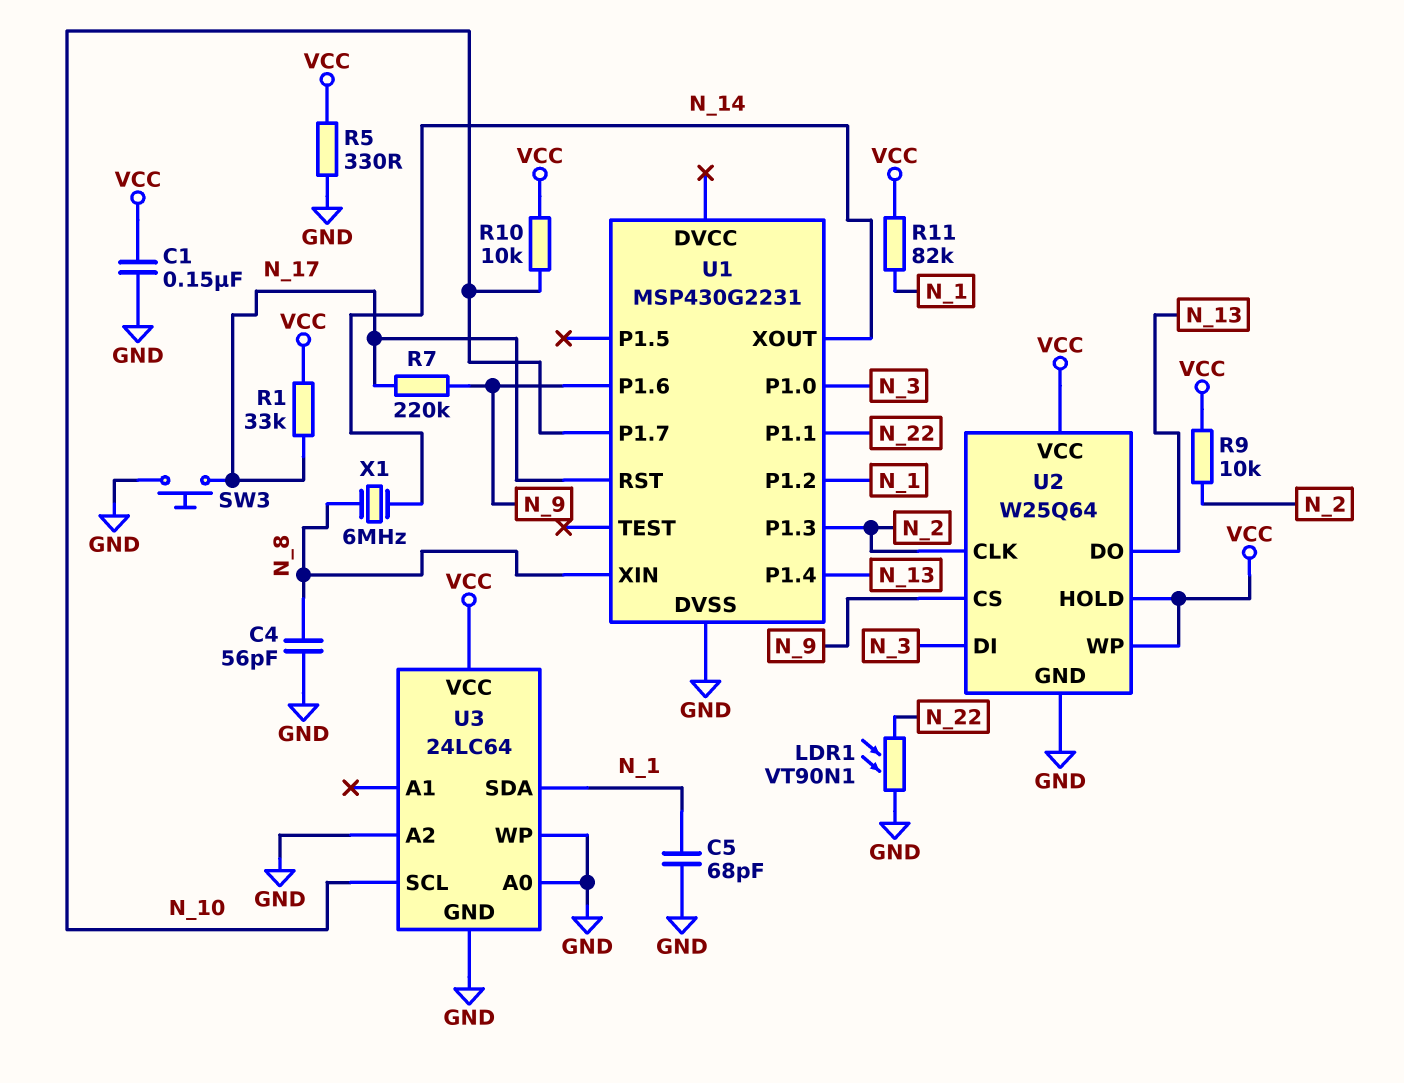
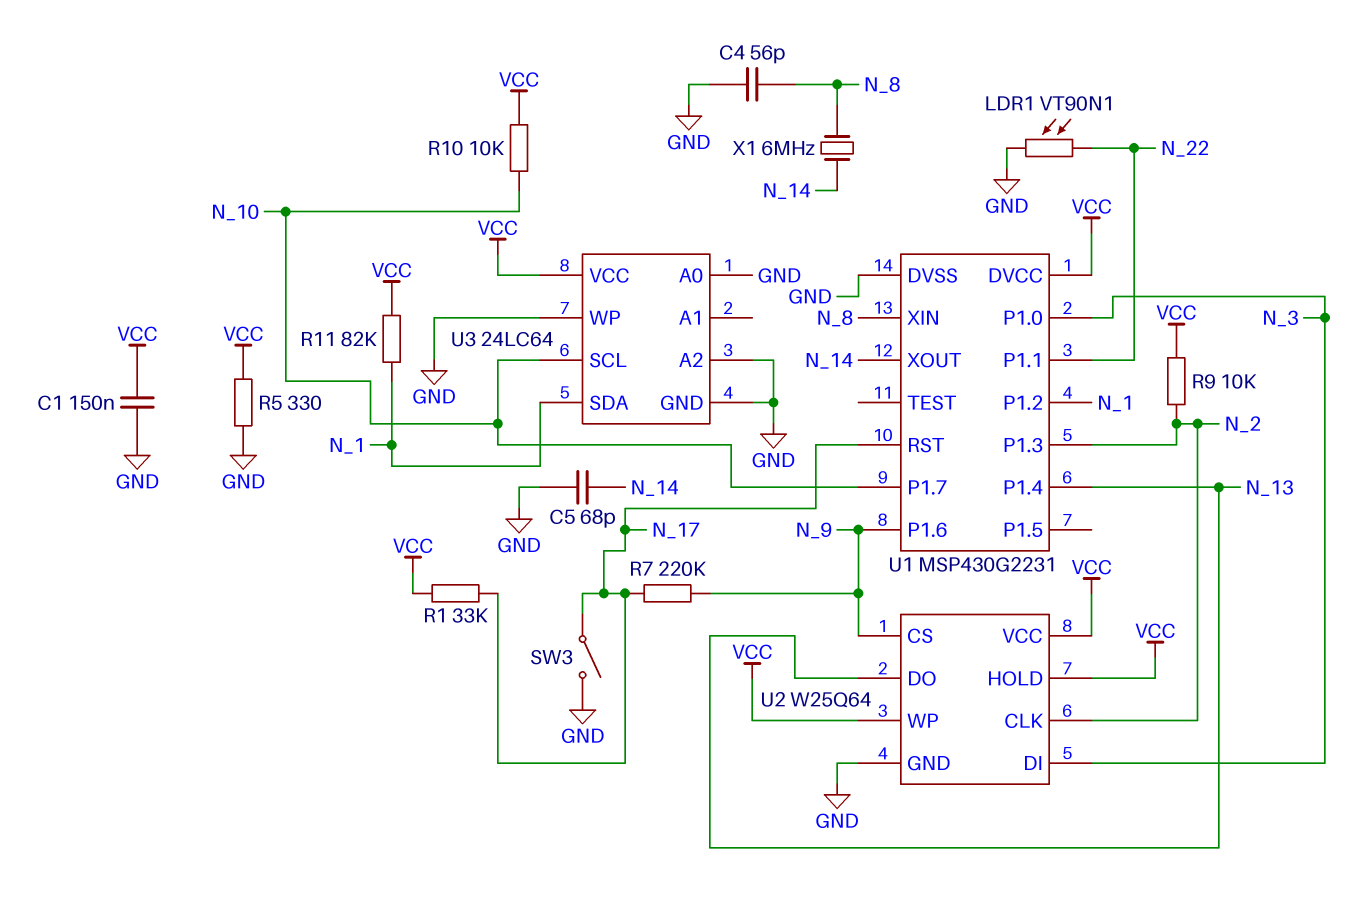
C5: 68pF (GND, N_1) -> 68pF (GND, N_14)
SW3: button (GND, N_17) -> switch (GND, N_17)
U1 pin DVCC: none -> VCC

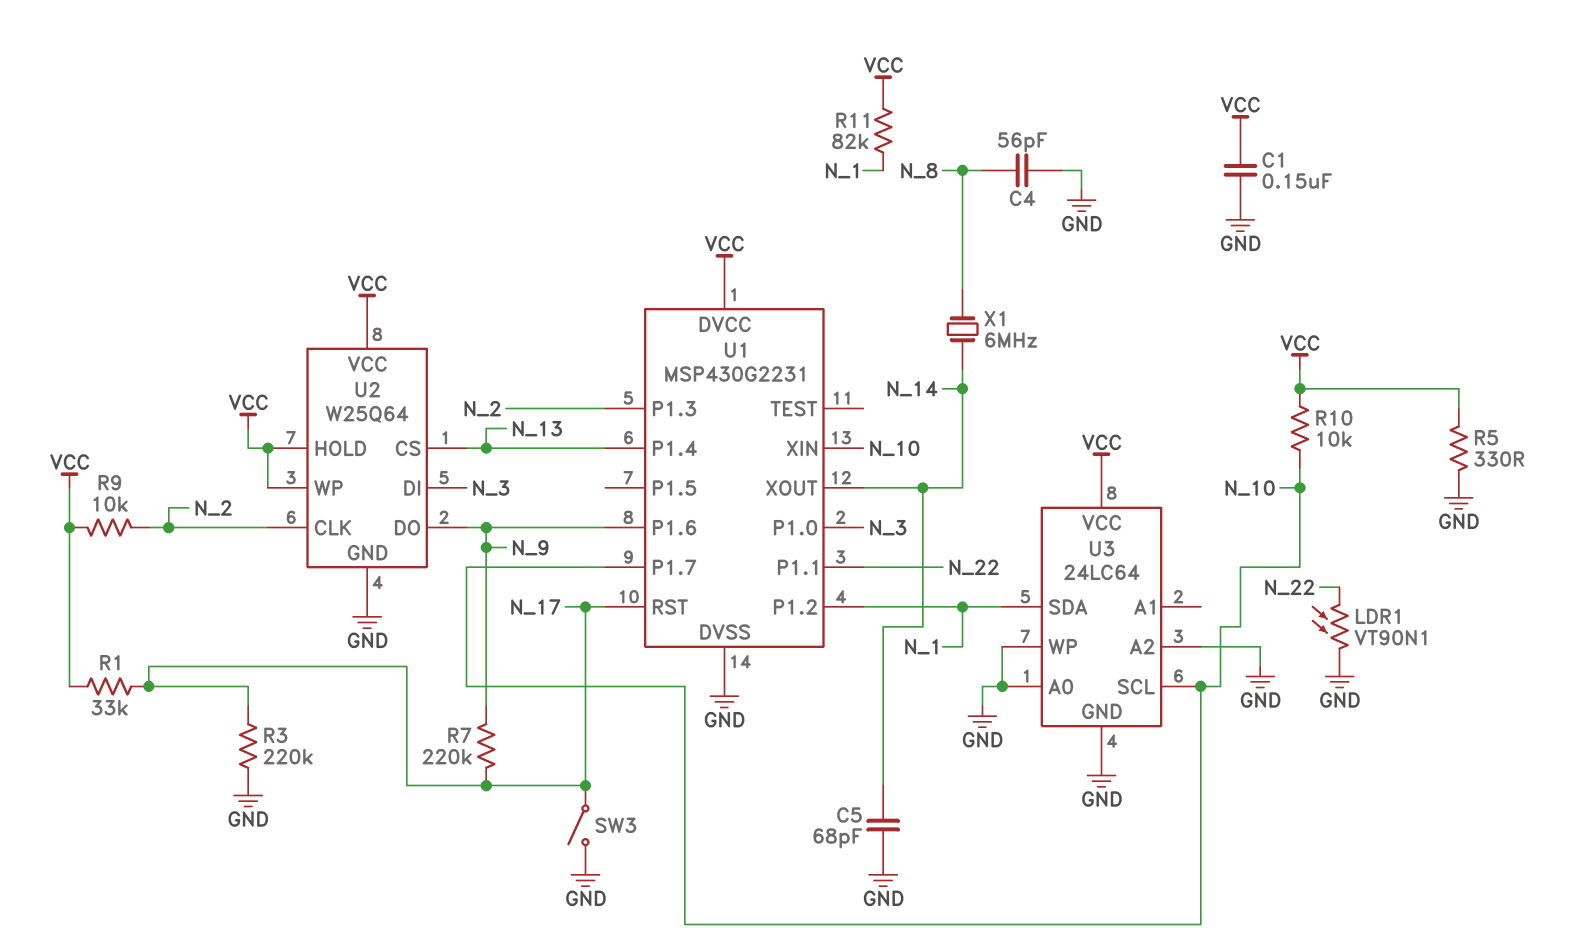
R3: none -> 220k (GND, N_17)
U1 pin XIN: N_8 -> N_10
U2 pin CS: N_9 -> N_13
U2 pin DO: N_13 -> N_9

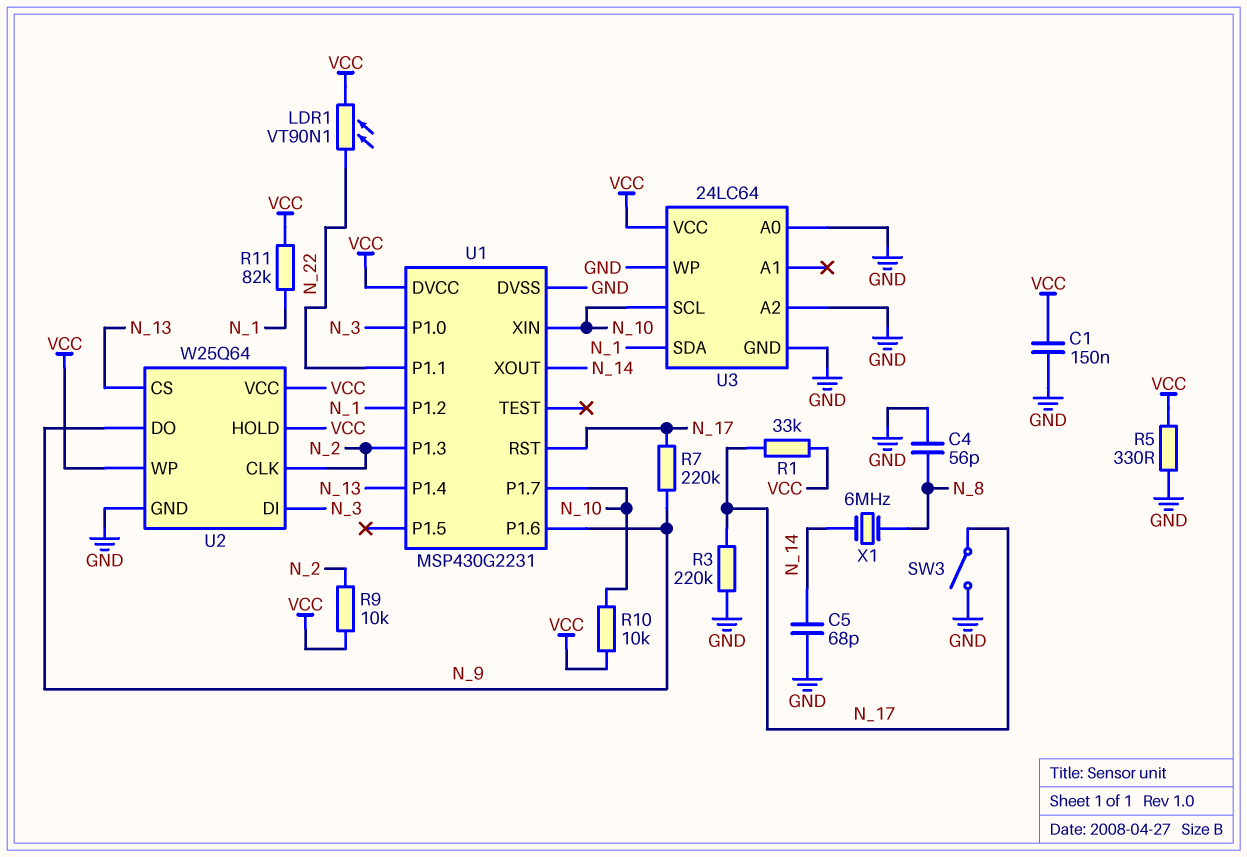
LDR1: VT90N1 (GND, N_22) -> VT90N1 (N_22, VCC)

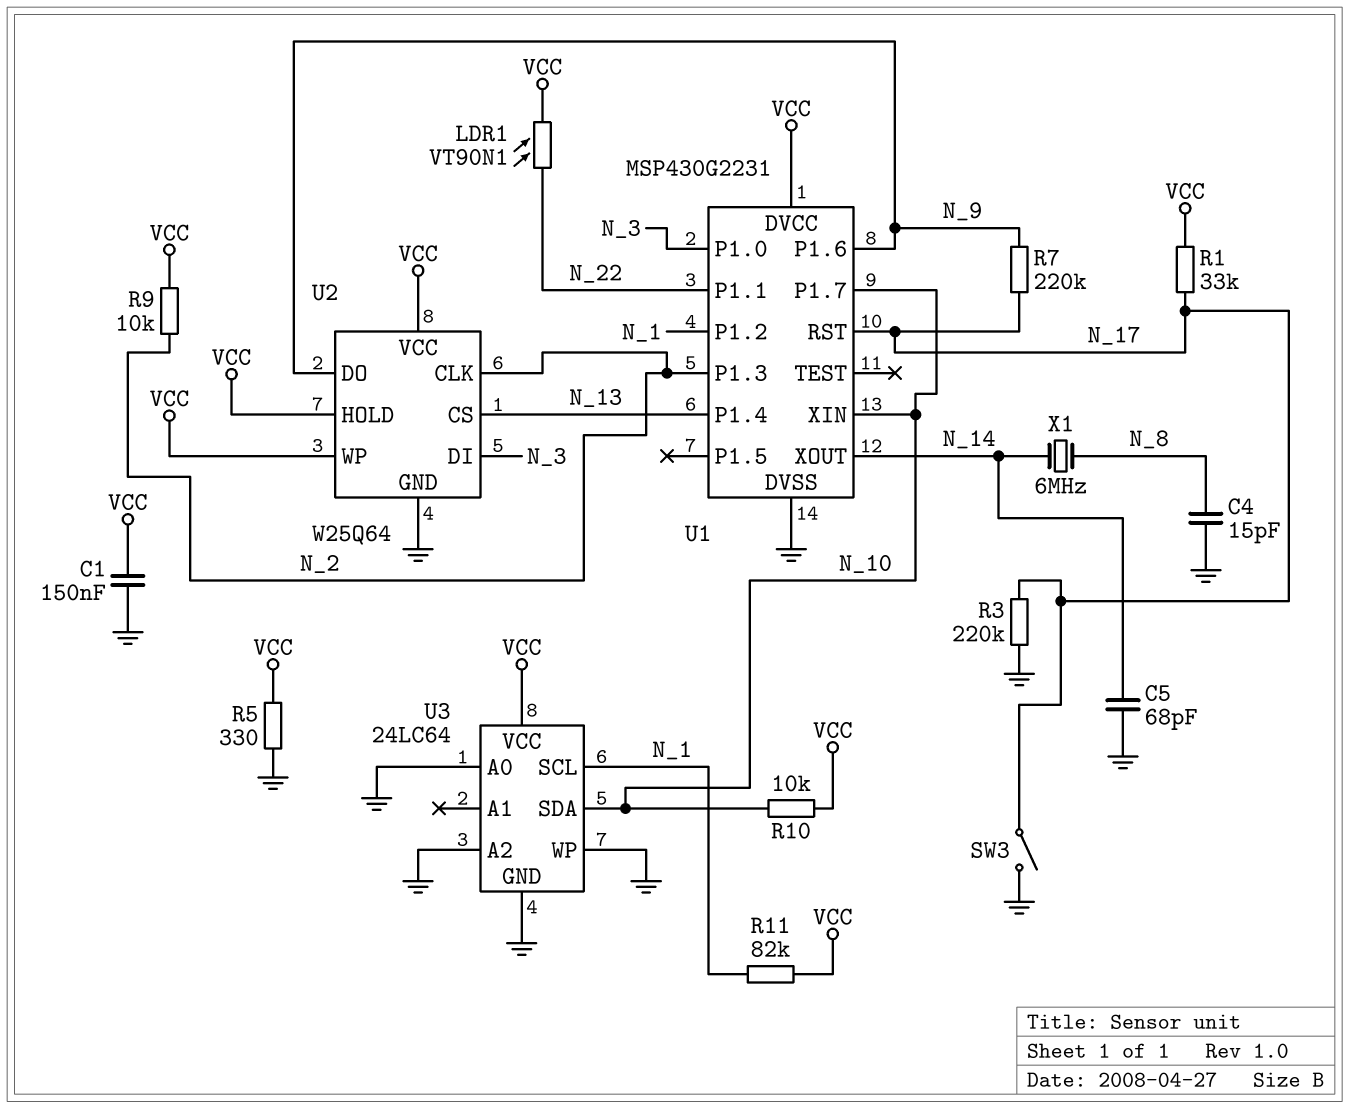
C4: 56pF (GND, N_8) -> 15pF (GND, N_8)
U3 pin SCL: N_10 -> N_1
U3 pin SDA: N_1 -> N_10

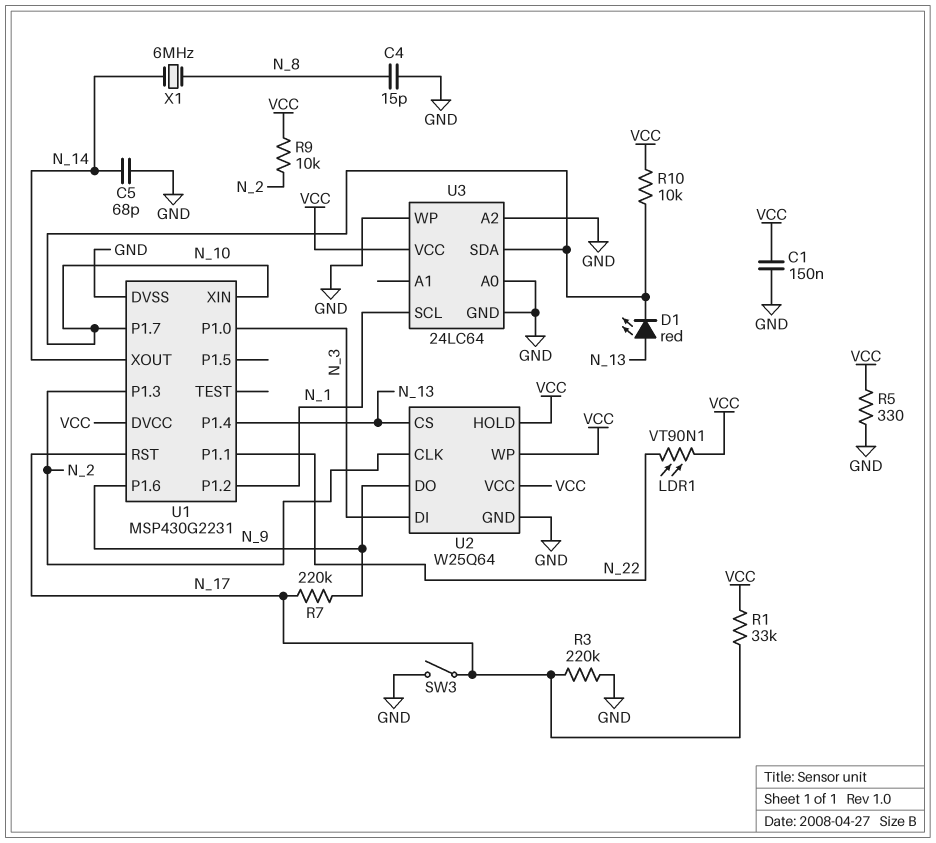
D1: none -> LED red (A N_13, K N_10)
R11: 82k (N_1, VCC) -> none

